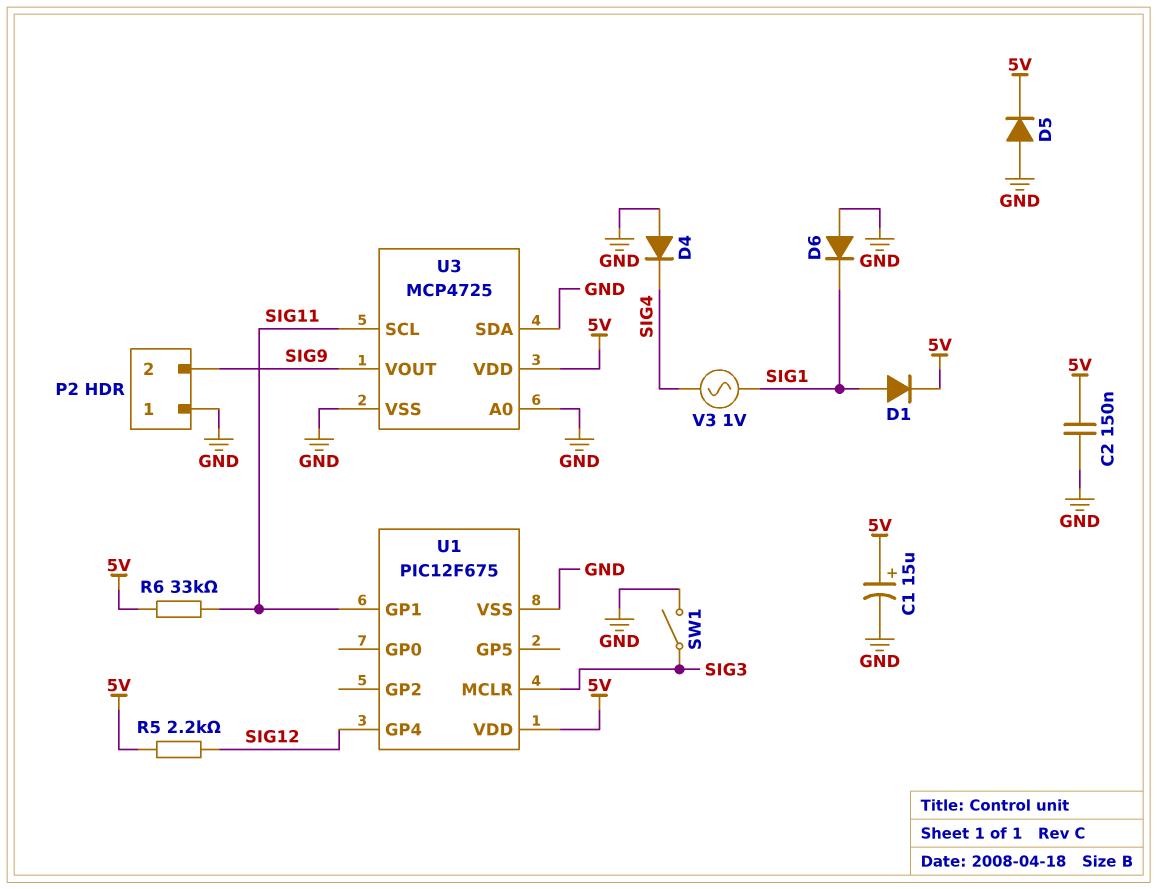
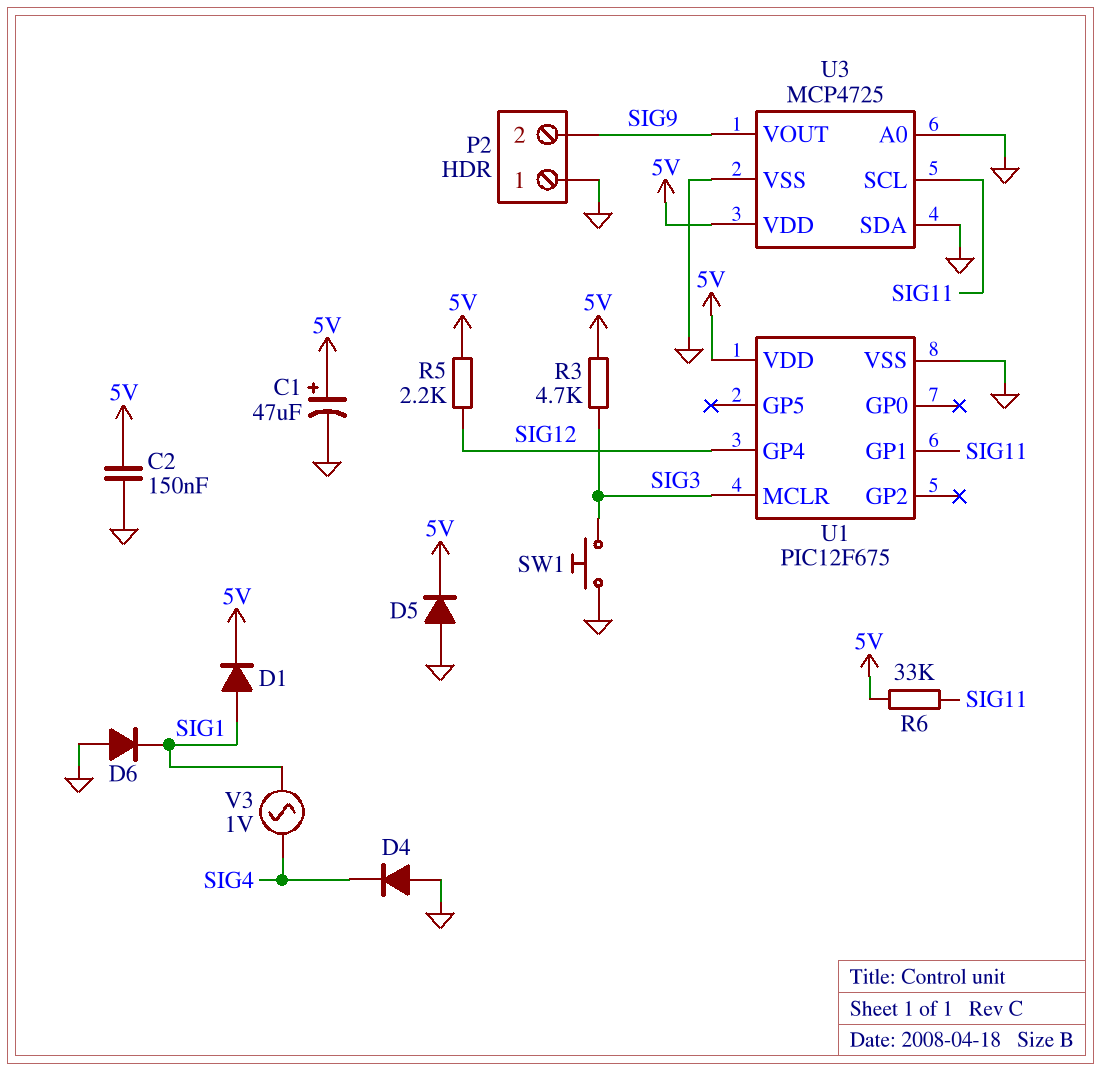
C1: 15uF (plus 5V, minus GND) -> 47uF (plus 5V, minus GND)
R3: none -> 4.7k (5V, SIG3)
SW1: switch (GND, SIG3) -> button (GND, SIG3)

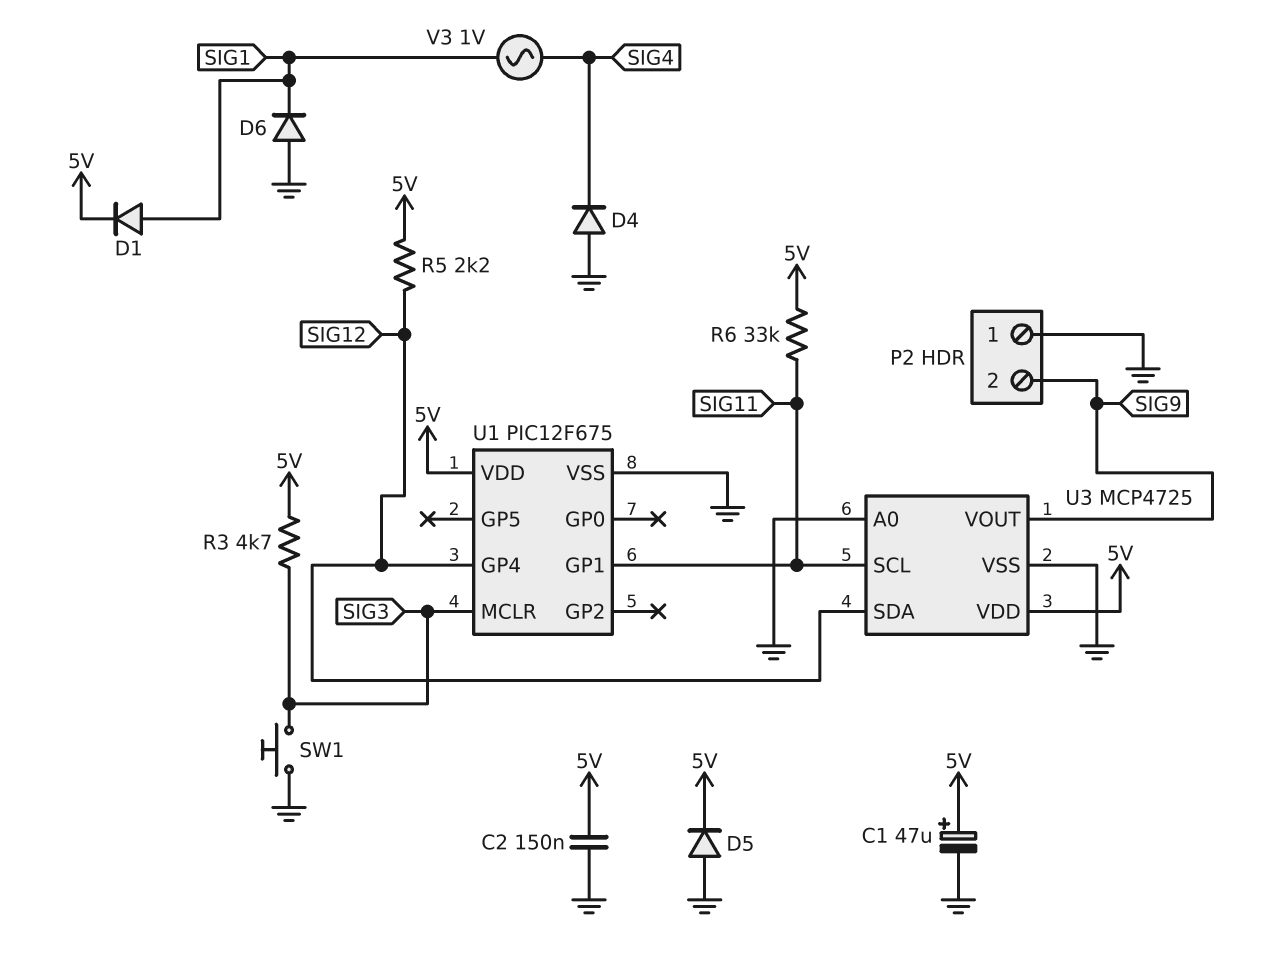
U3 pin SDA: GND -> SIG12

